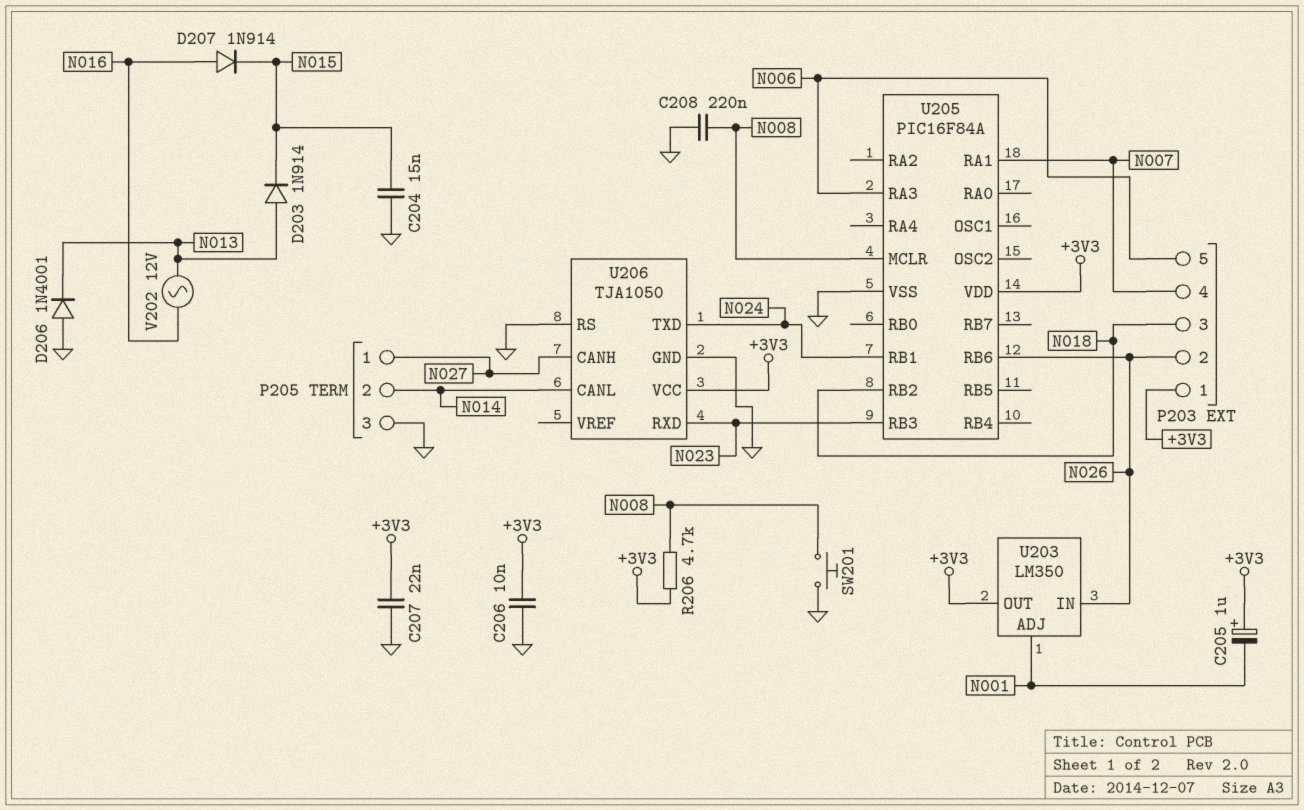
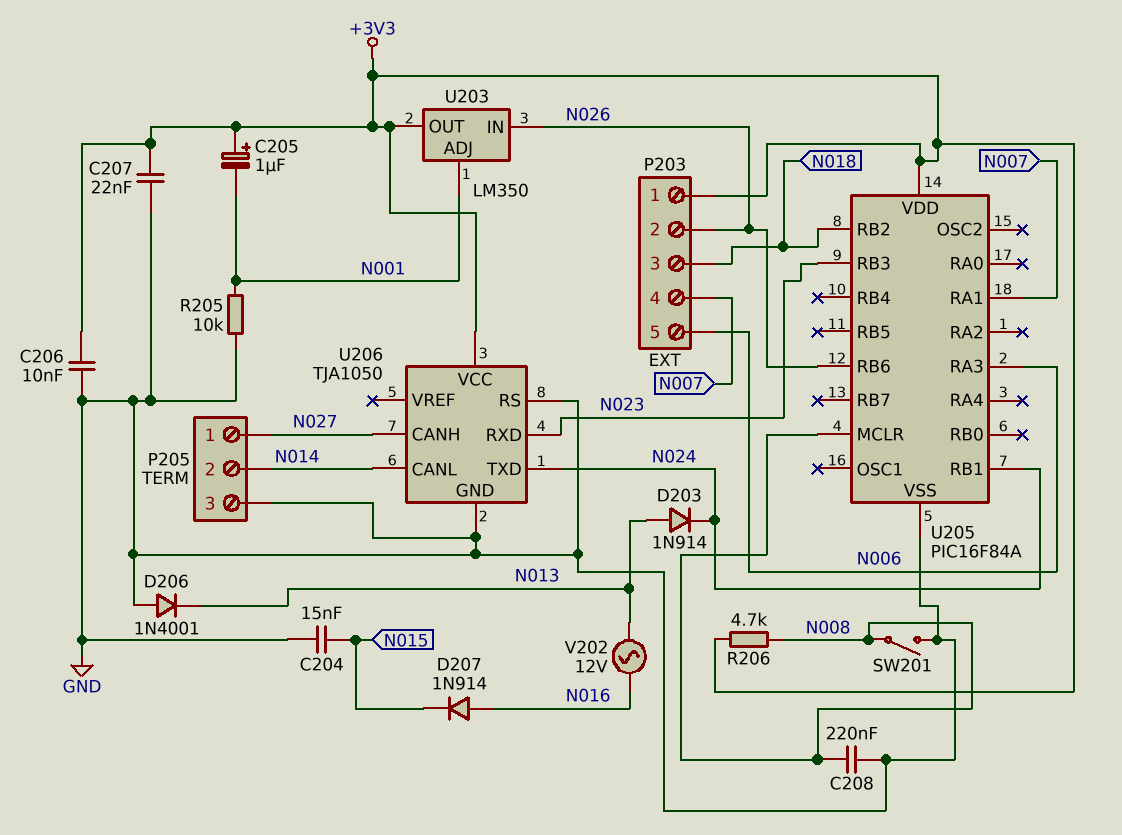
D203: diode 1N914 (A N013, K N015) -> diode 1N914 (A N013, K N024)
R205: none -> 10k (GND, N001)
SW201: button (GND, N008) -> switch (GND, N008)

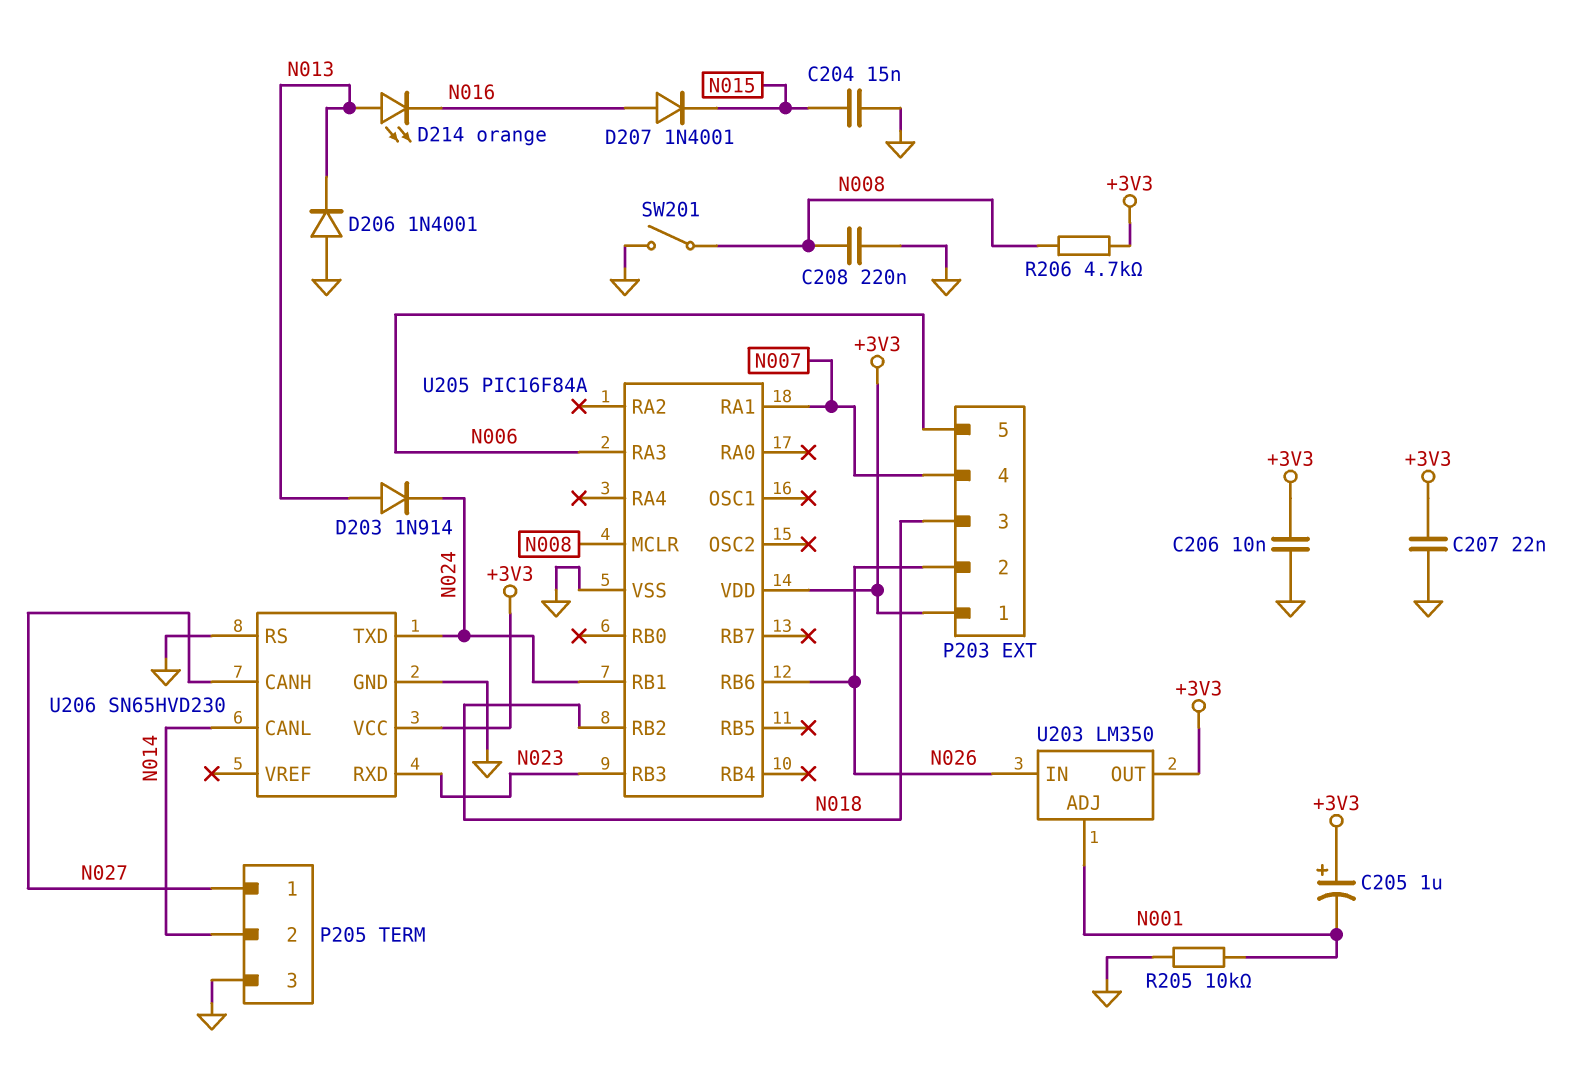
D207: diode 1N914 (A N016, K N015) -> diode 1N4001 (A N016, K N015)
D214: none -> LED orange (A N013, K N016)
U206: TJA1050 -> SN65HVD230
V202: AC 12V (N013, N016) -> none

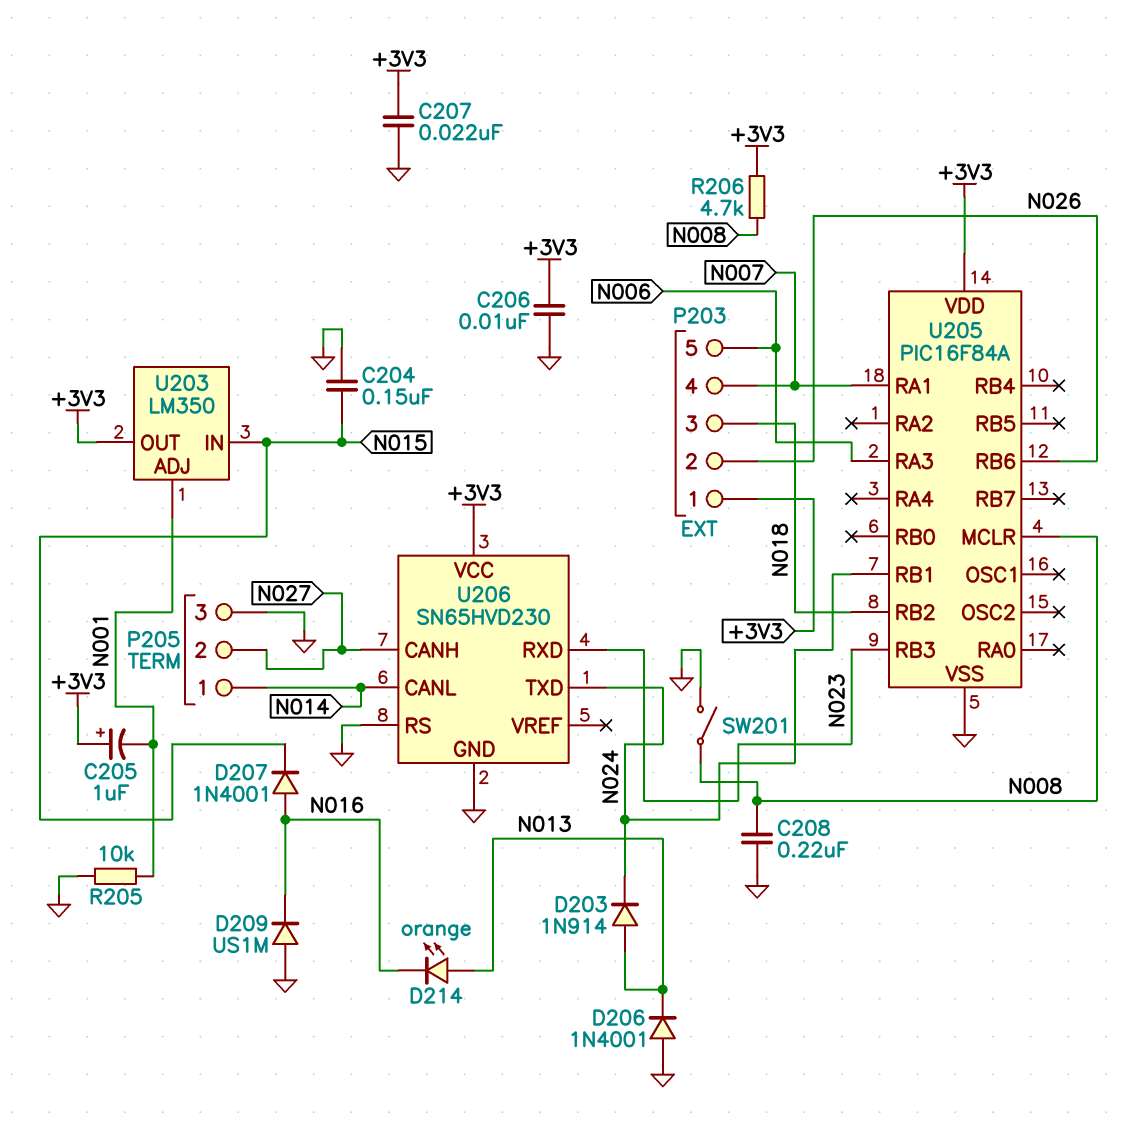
C204: 15nF (GND, N015) -> 150nF (GND, N015)
D209: none -> diode US1M (A GND, K N016)
P205 pin 1: N027 -> N014
P205 pin 2: N014 -> N027
U203 pin IN: N026 -> N015

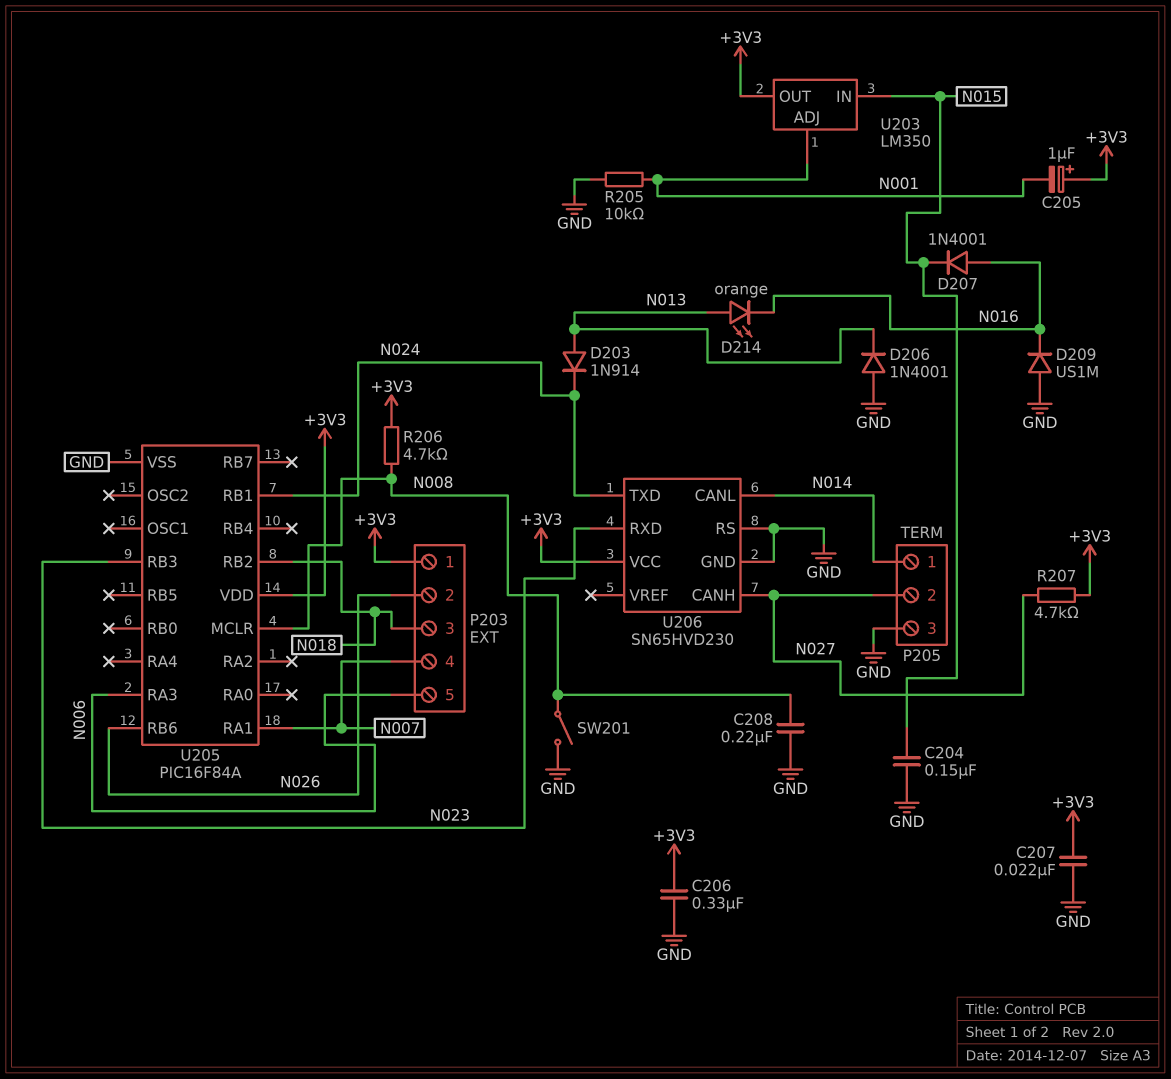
C206: 10nF (+3V3, GND) -> 330nF (+3V3, GND)
R207: none -> 4.7k (+3V3, N027)

